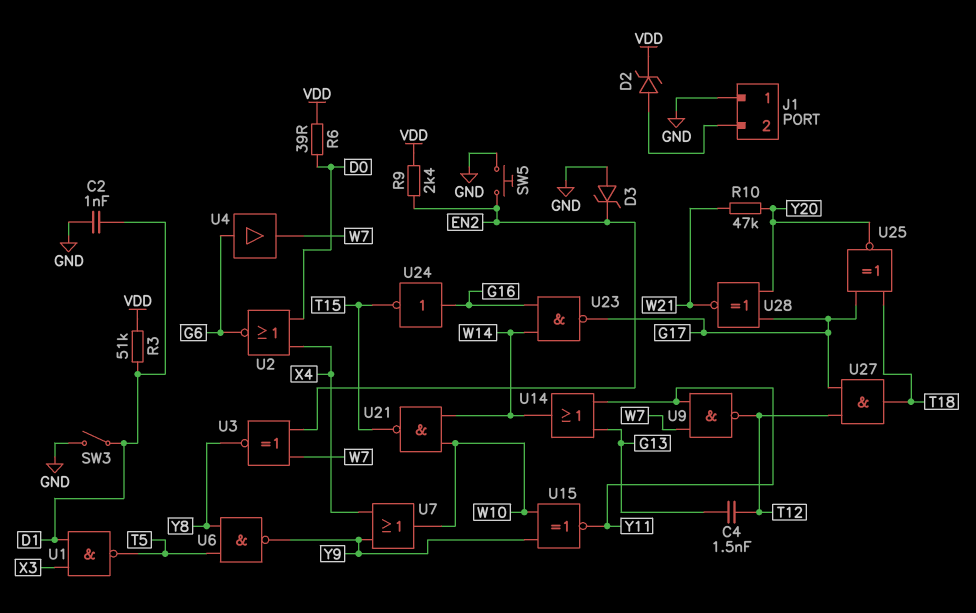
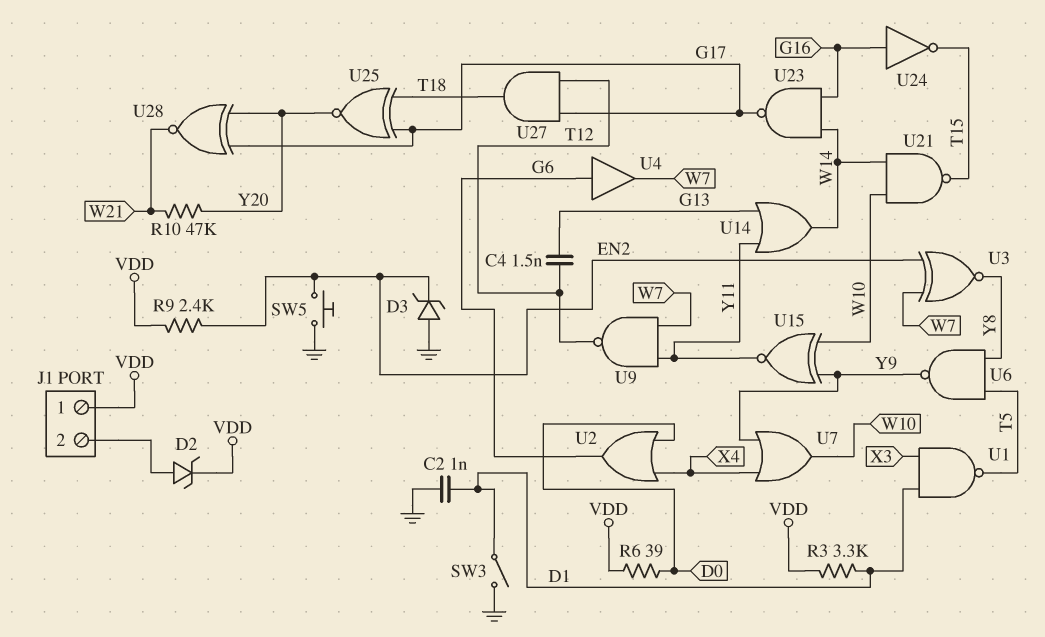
J1 pin 1: GND -> VDD
R3: 51k (D1, VDD) -> 3.3k (D1, VDD)
U2: NOR (in D0, in X4, out G6) -> OR (in D0, in X4, out G6)

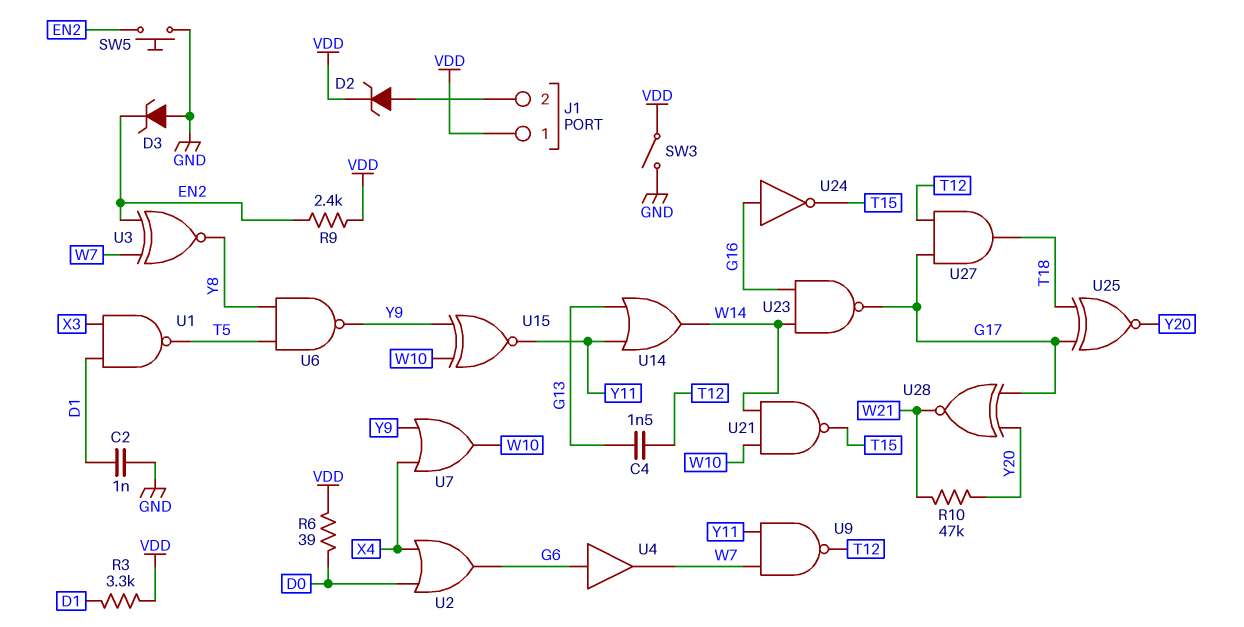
SW3: switch (D1, GND) -> switch (GND, VDD)

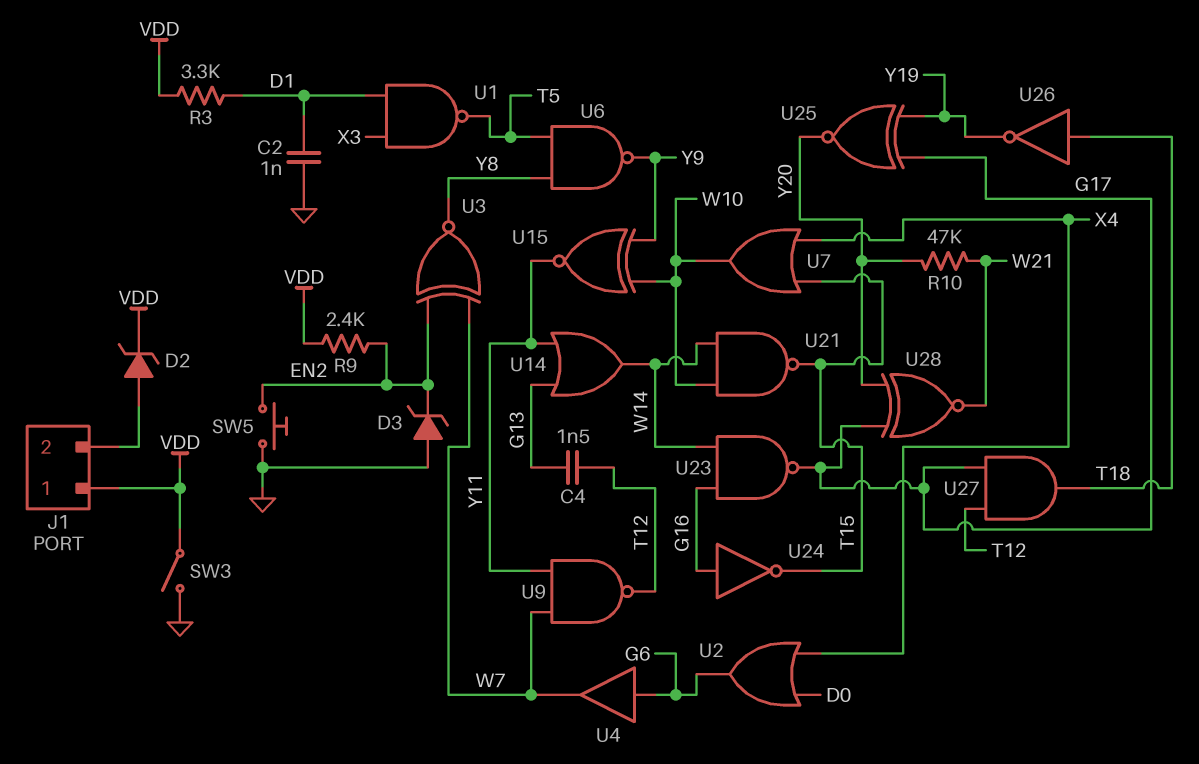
R6: 39 (D0, VDD) -> none
U7: OR (in X4, in Y9, out W10) -> OR (in T15, in X4, out W10)
U25: XNOR (in G17, in T18, out Y20) -> XNOR (in G17, in Y19, out Y20)
U26: none -> NOT (in T18, out Y19)

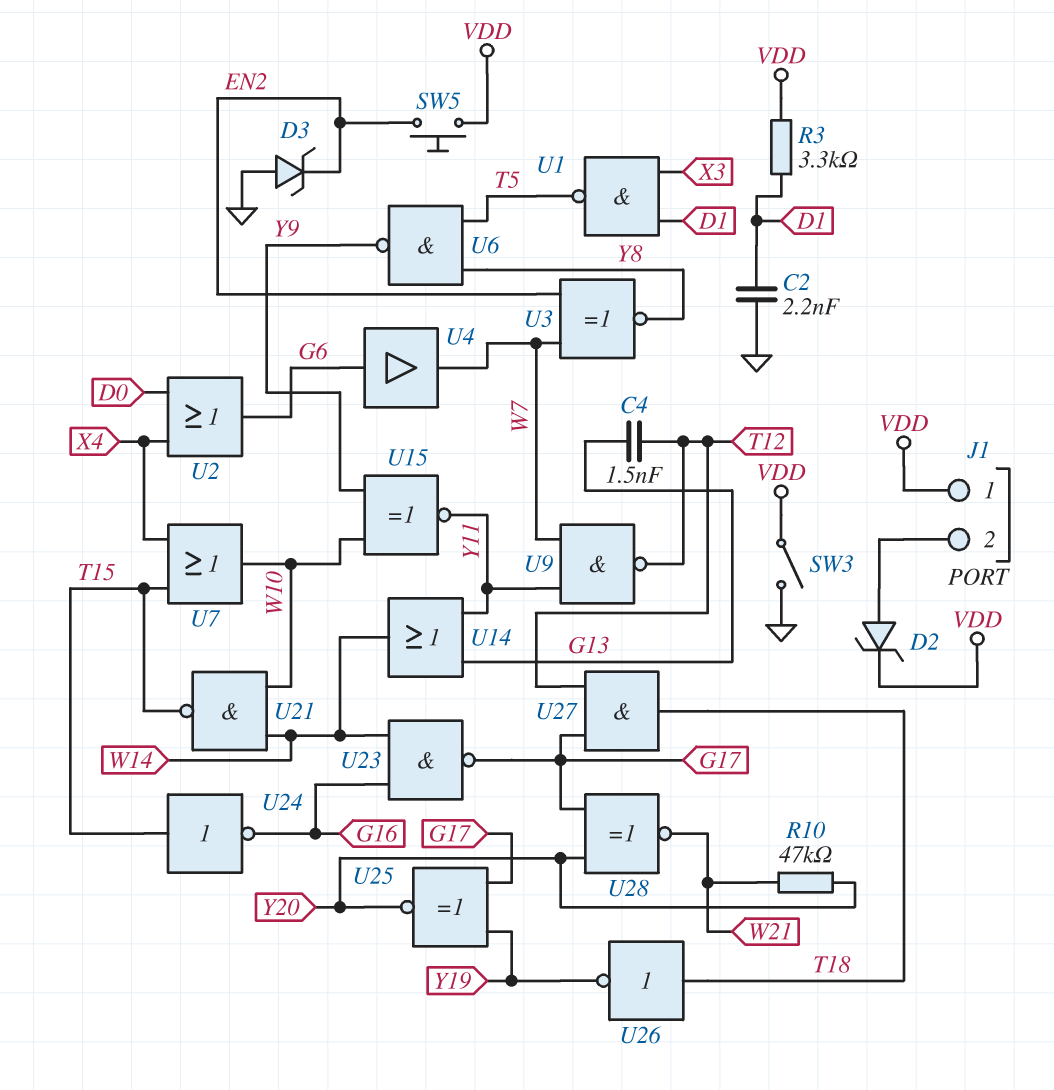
C2: 1nF (D1, GND) -> 2.2nF (D1, GND)
R9: 2.4k (EN2, VDD) -> none
SW5: button (EN2, GND) -> button (EN2, VDD)
U24: NOT (in G16, out T15) -> NOT (in T15, out G16)

